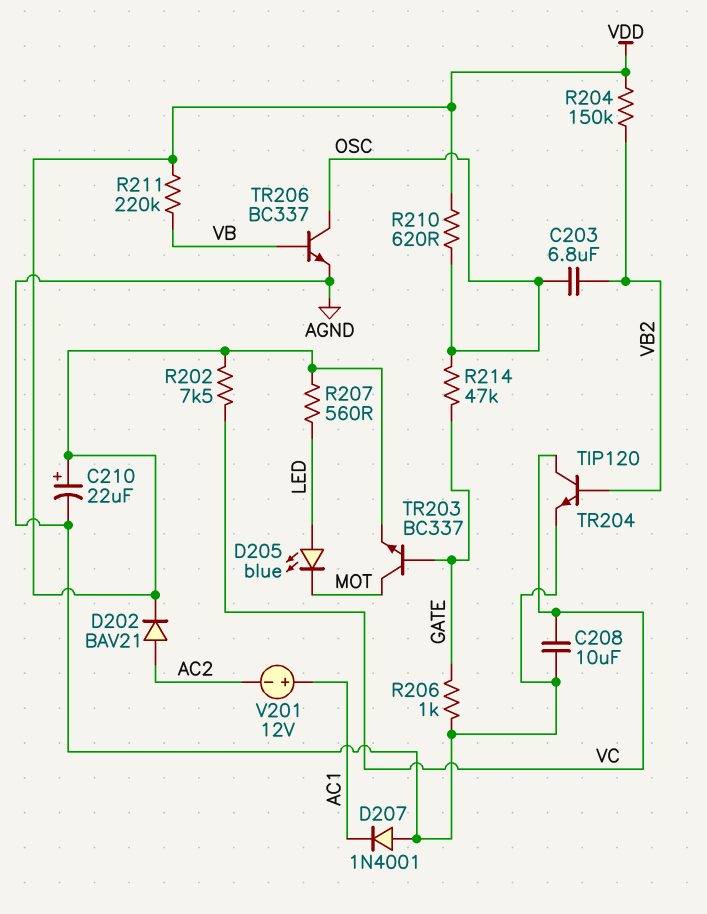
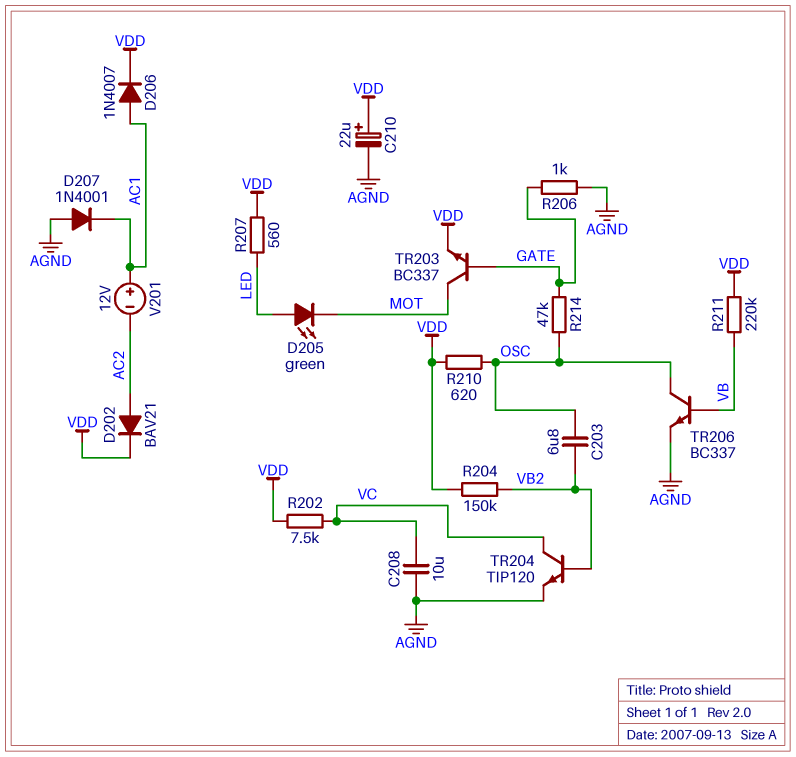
D205: LED blue (A LED, K MOT) -> LED green (A LED, K MOT)
D206: none -> diode 1N4007 (A AC1, K VDD)

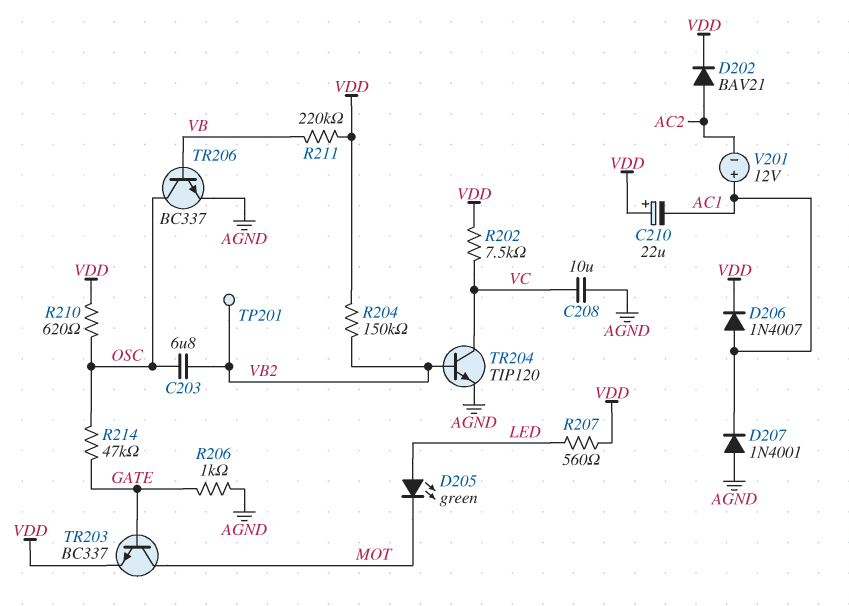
C210: 22uF (plus VDD, minus AGND) -> 22uF (plus VDD, minus AC1)
TP201: none -> test point (VB2)

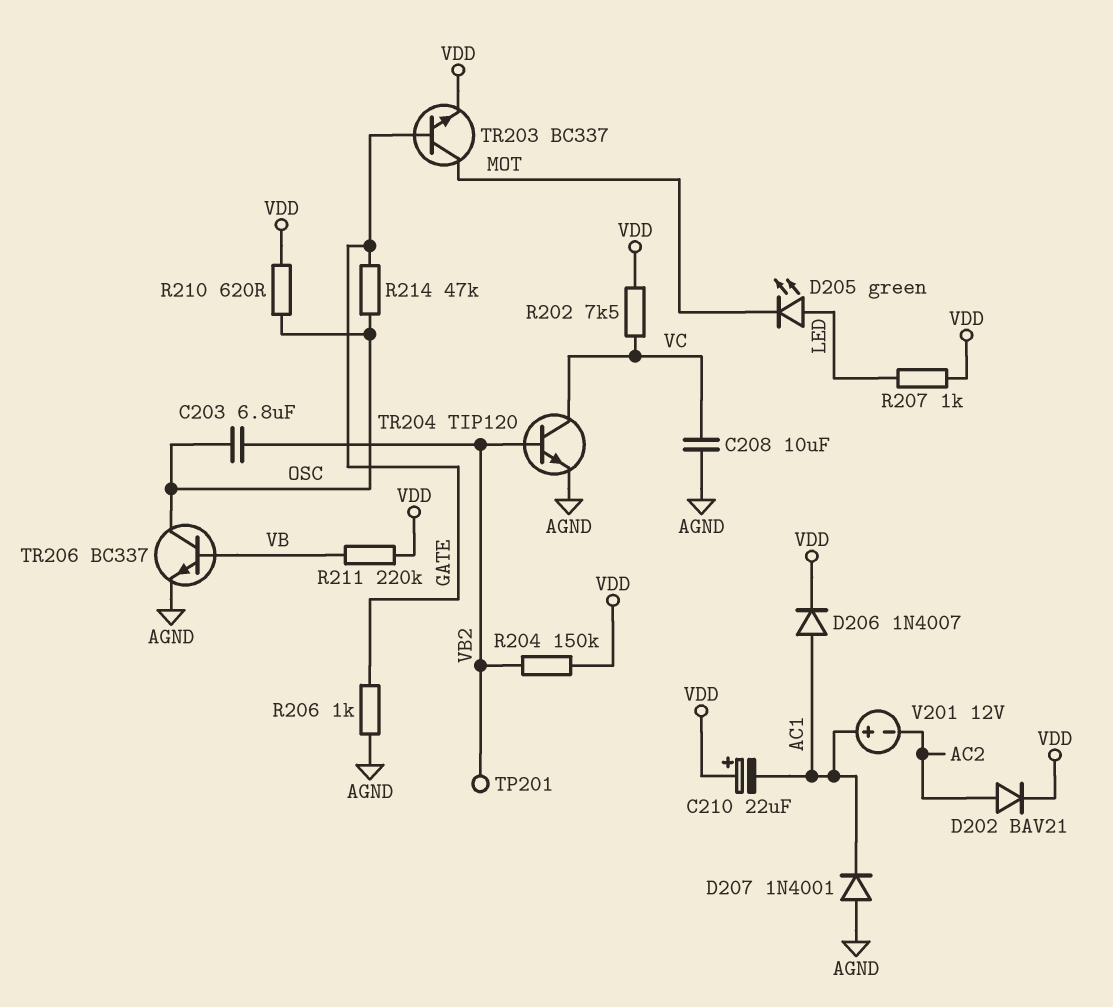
R207: 560 (LED, VDD) -> 1k (LED, VDD)

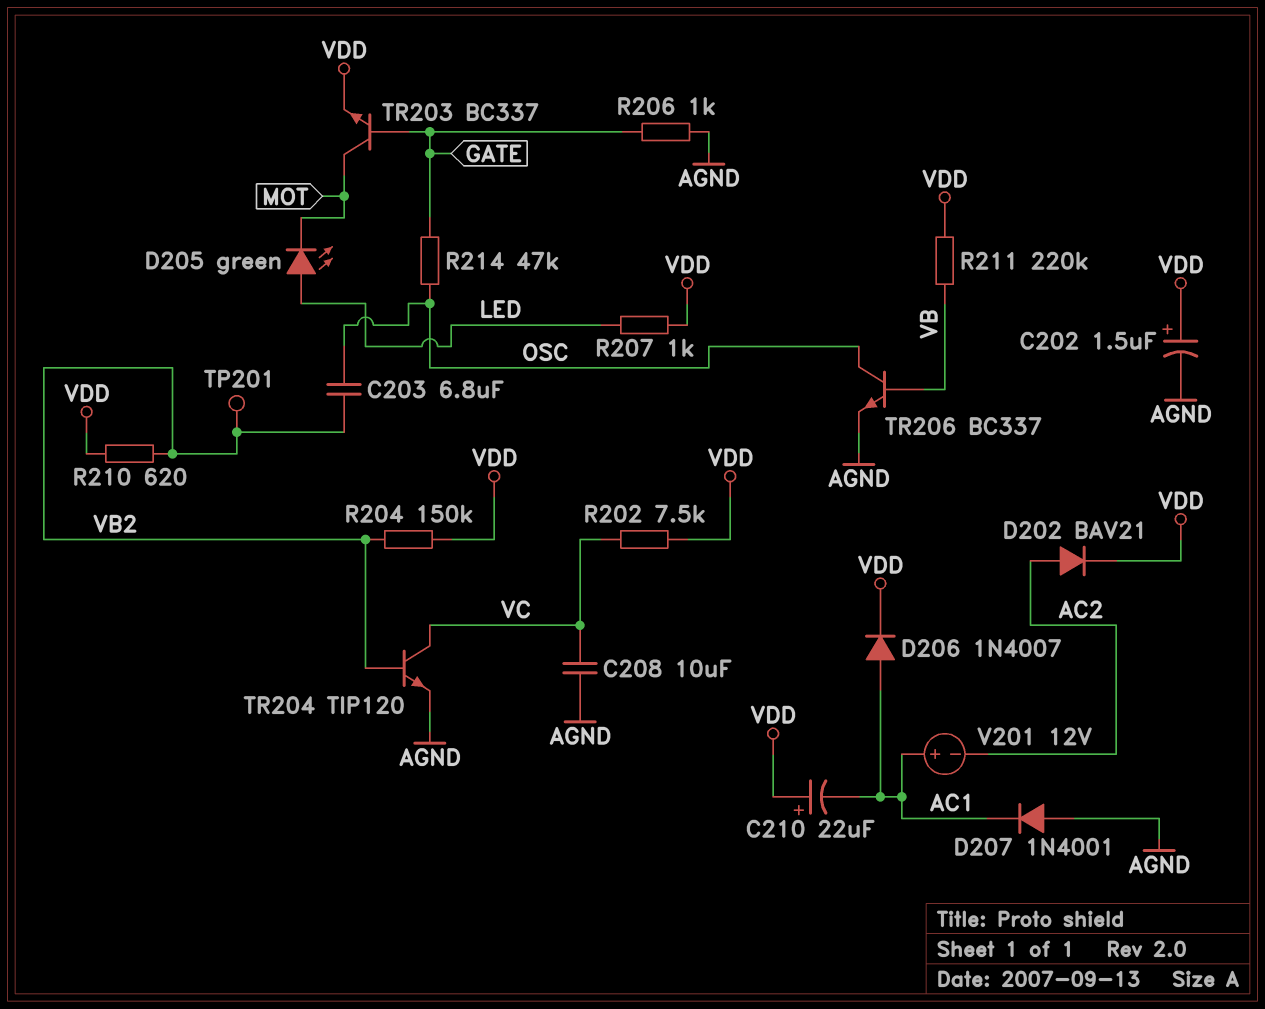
C202: none -> 1.5uF (plus VDD, minus AGND)
R210: 620 (OSC, VDD) -> 620 (VB2, VDD)

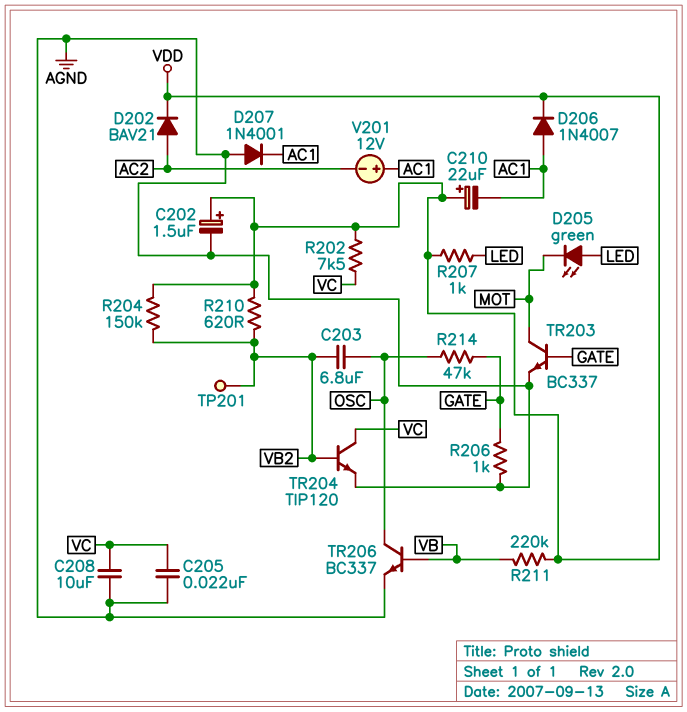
C205: none -> 22nF (AGND, VC)
TR203: NPN BC337 (B GATE, C MOT, E VDD) -> NPN BC337 (B GATE, C MOT, E AGND)

